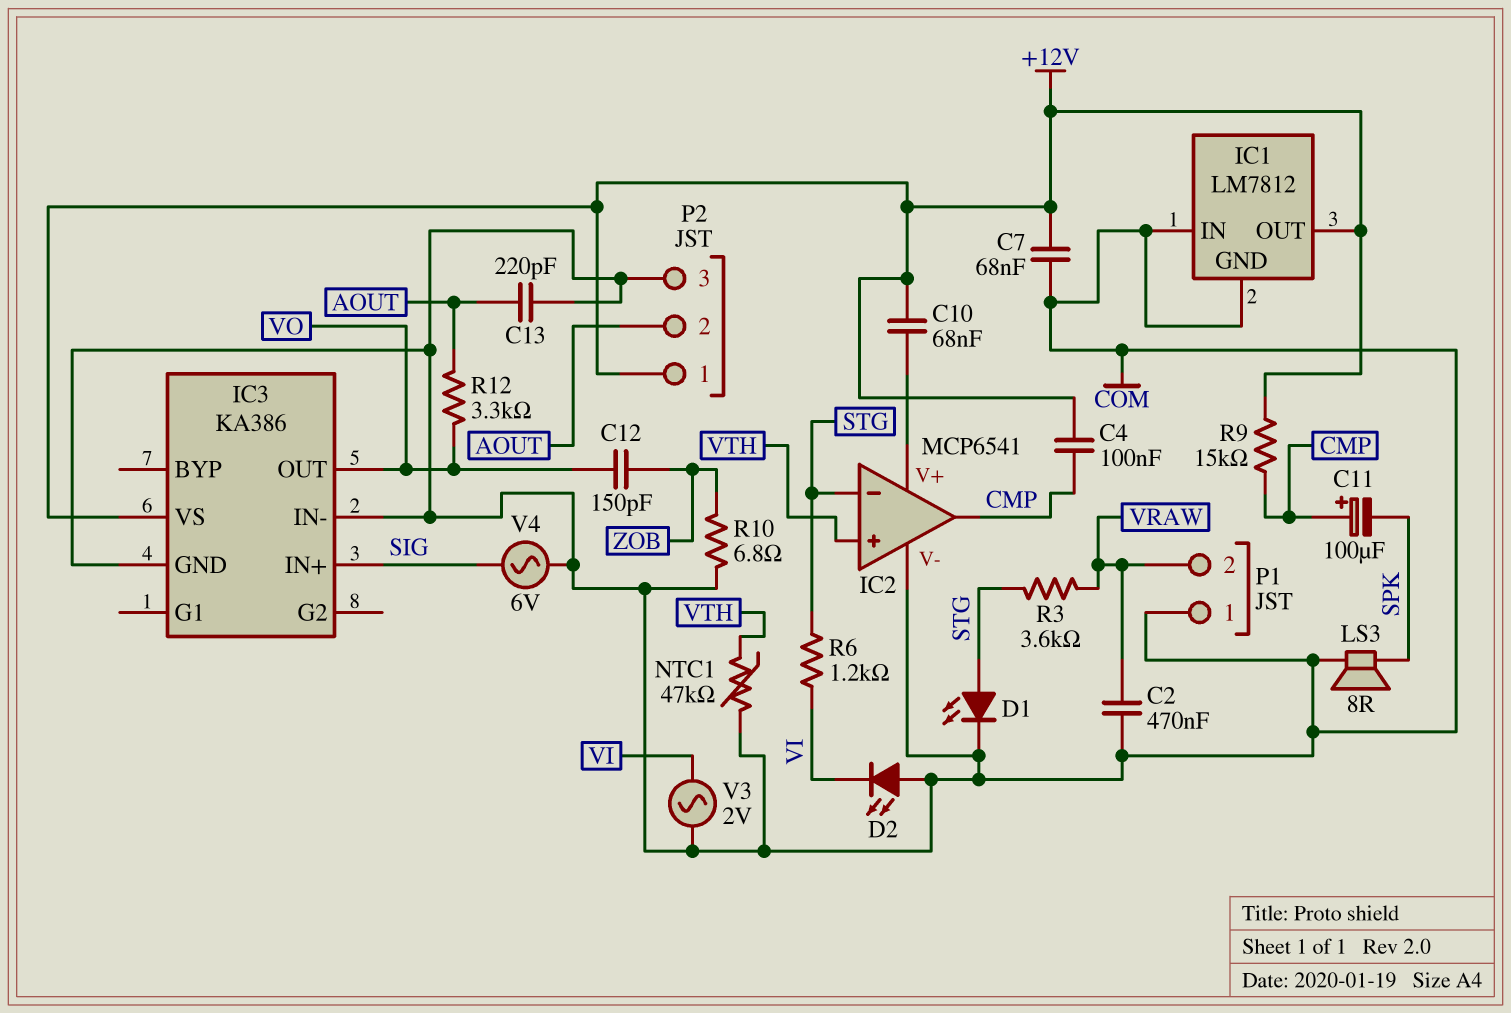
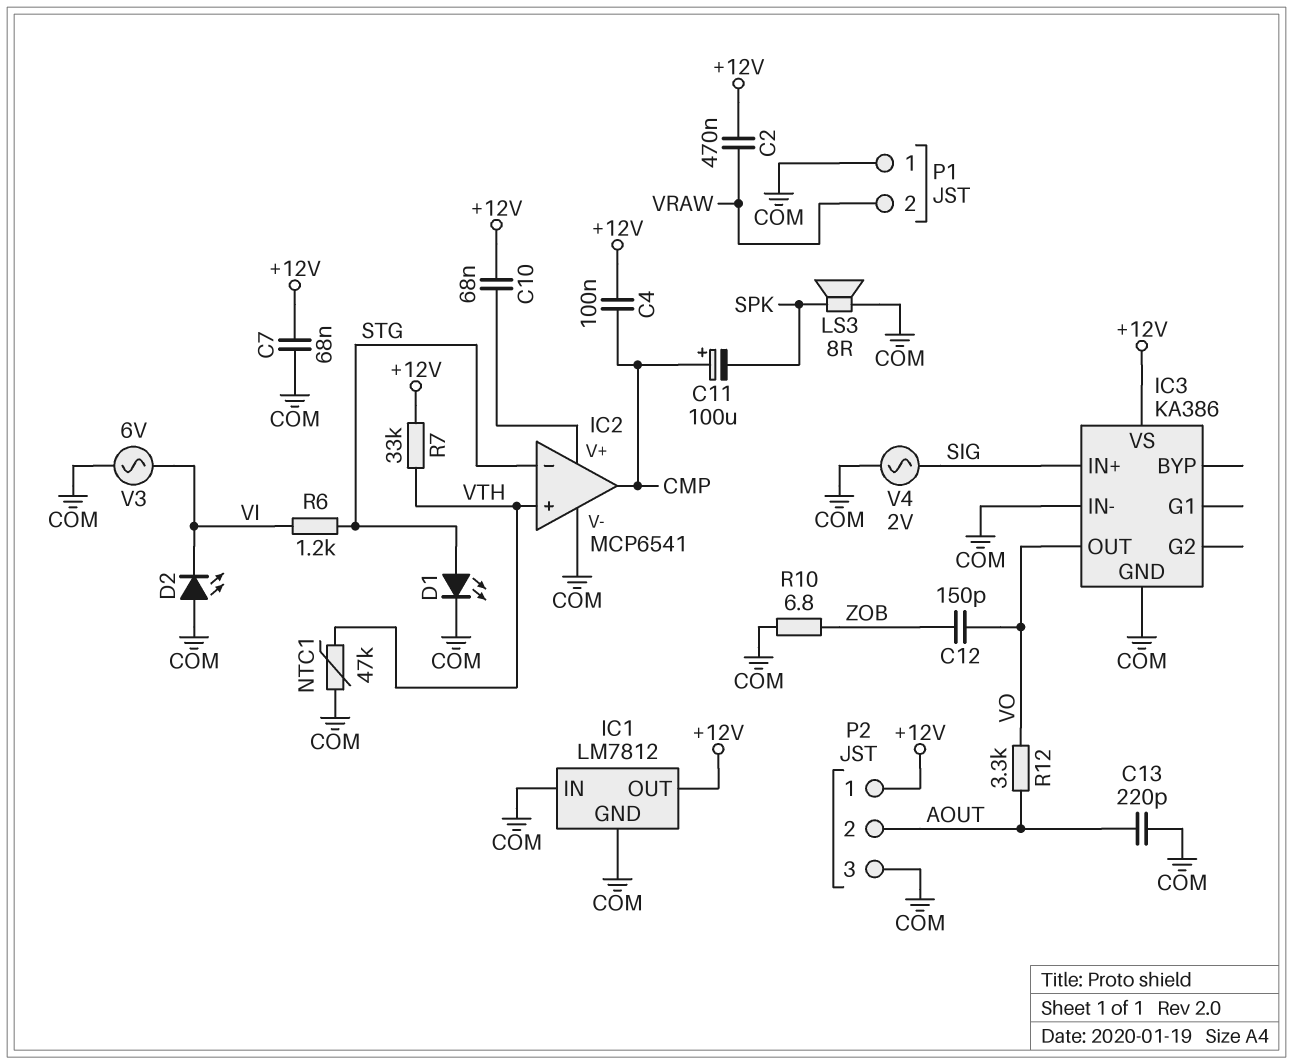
C2: 470nF (COM, VRAW) -> 470nF (+12V, VRAW)
R3: 3.6k (STG, VRAW) -> none
R7: none -> 33k (+12V, VTH)
R9: 15k (+12V, CMP) -> none
V3: AC 2V (COM, VI) -> AC 6V (COM, VI)
V4: AC 6V (COM, SIG) -> AC 2V (COM, SIG)

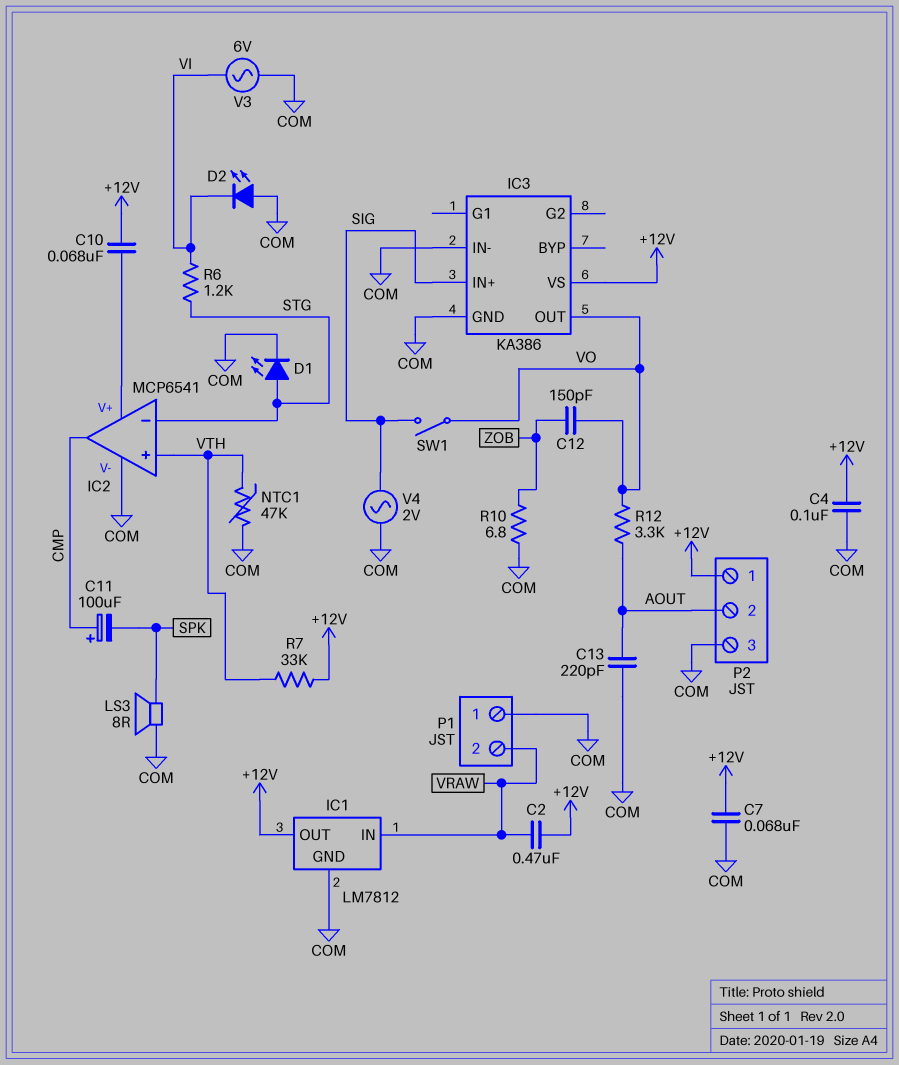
C4: 100nF (+12V, CMP) -> 100nF (+12V, COM)
IC1 pin IN: COM -> VRAW
SW1: none -> switch (SIG, VO)

